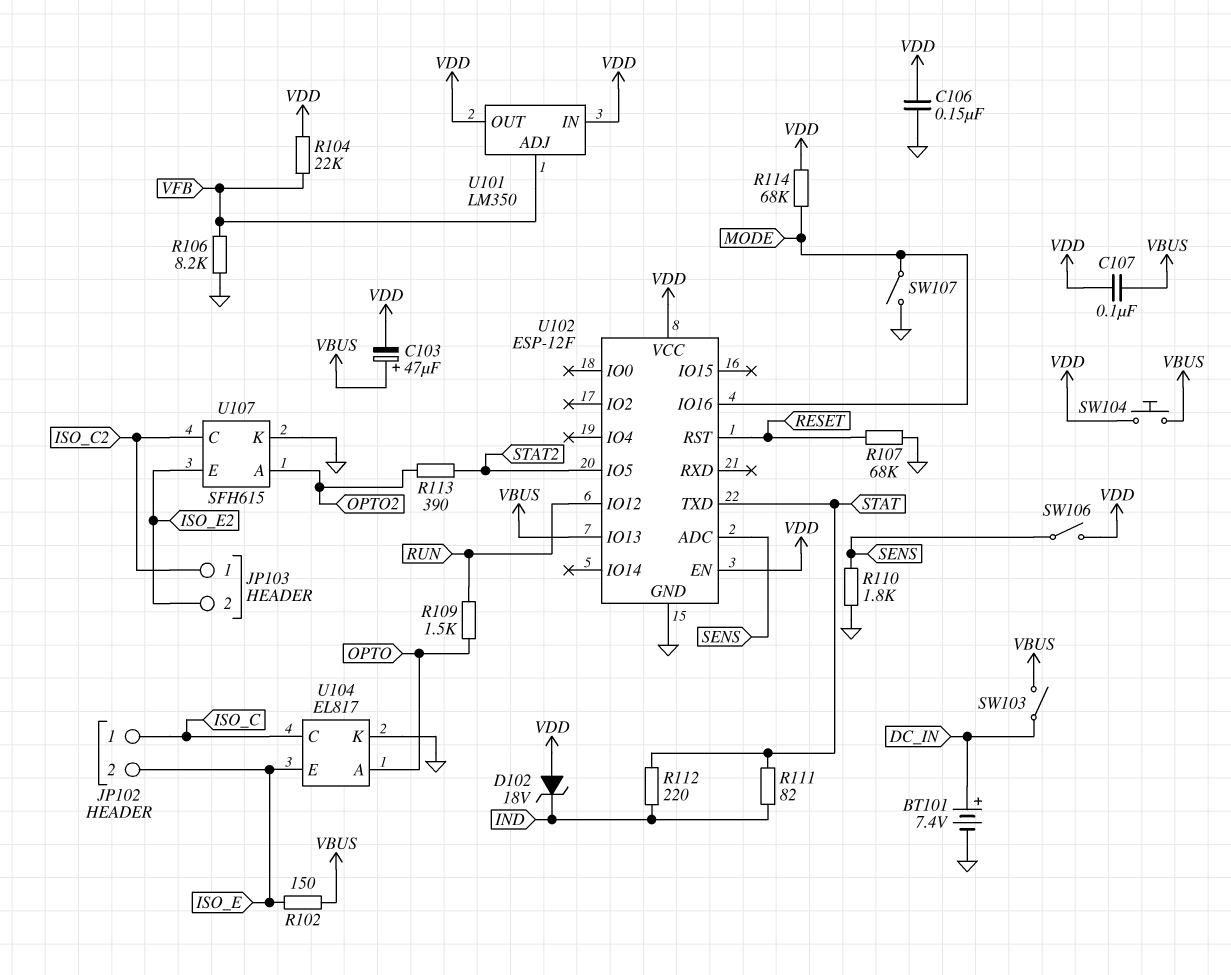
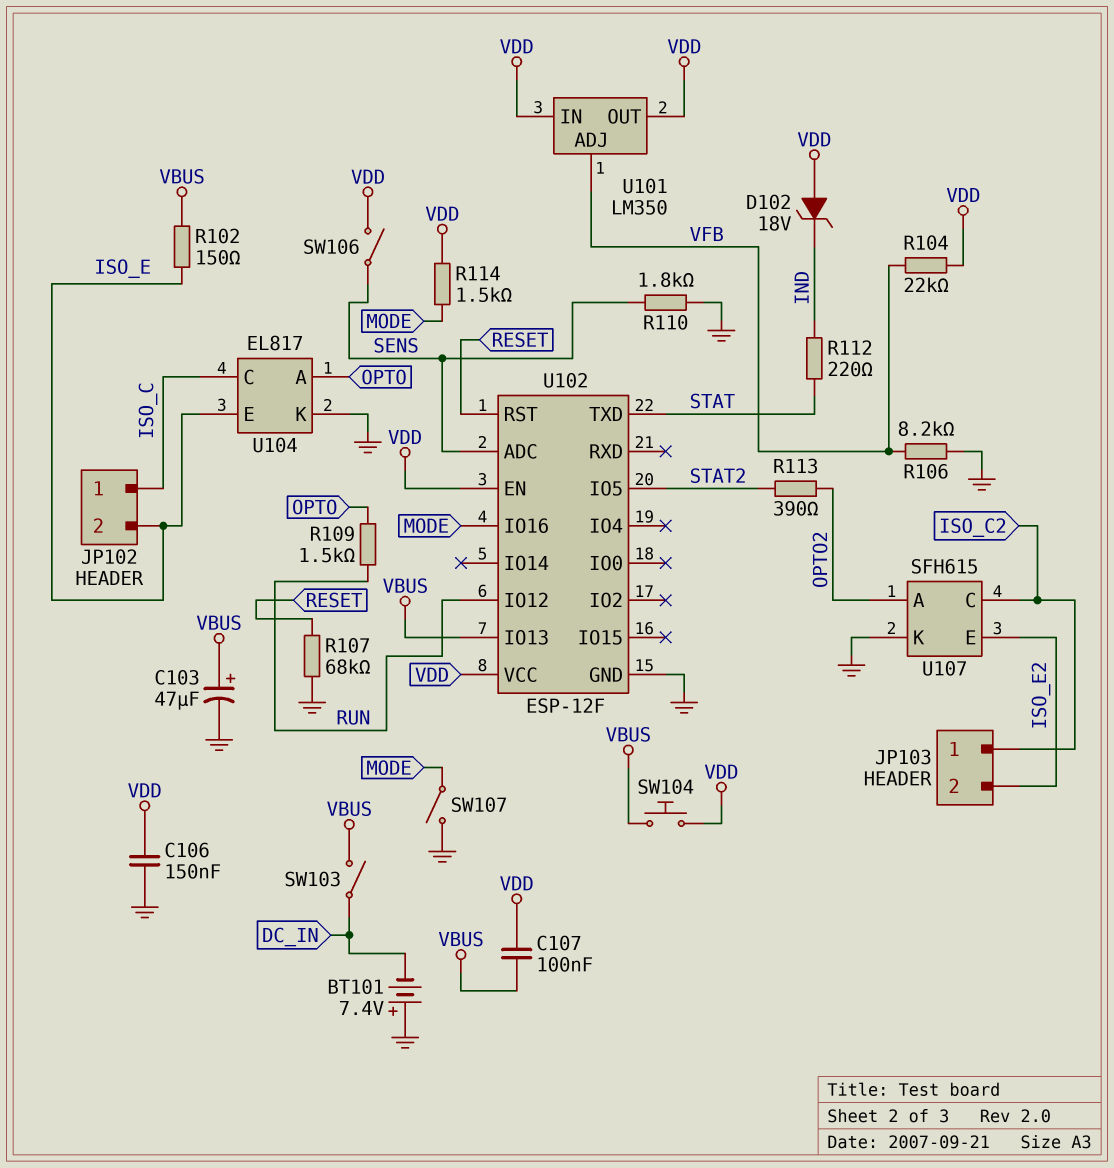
BT101: 7.4V (plus DC_IN, minus GND) -> 7.4V (plus GND, minus DC_IN)
C103: 47uF (plus VBUS, minus VDD) -> 47uF (plus VBUS, minus GND)
R111: 82 (IND, STAT) -> none
R114: 68k (MODE, VDD) -> 1.5k (MODE, VDD)

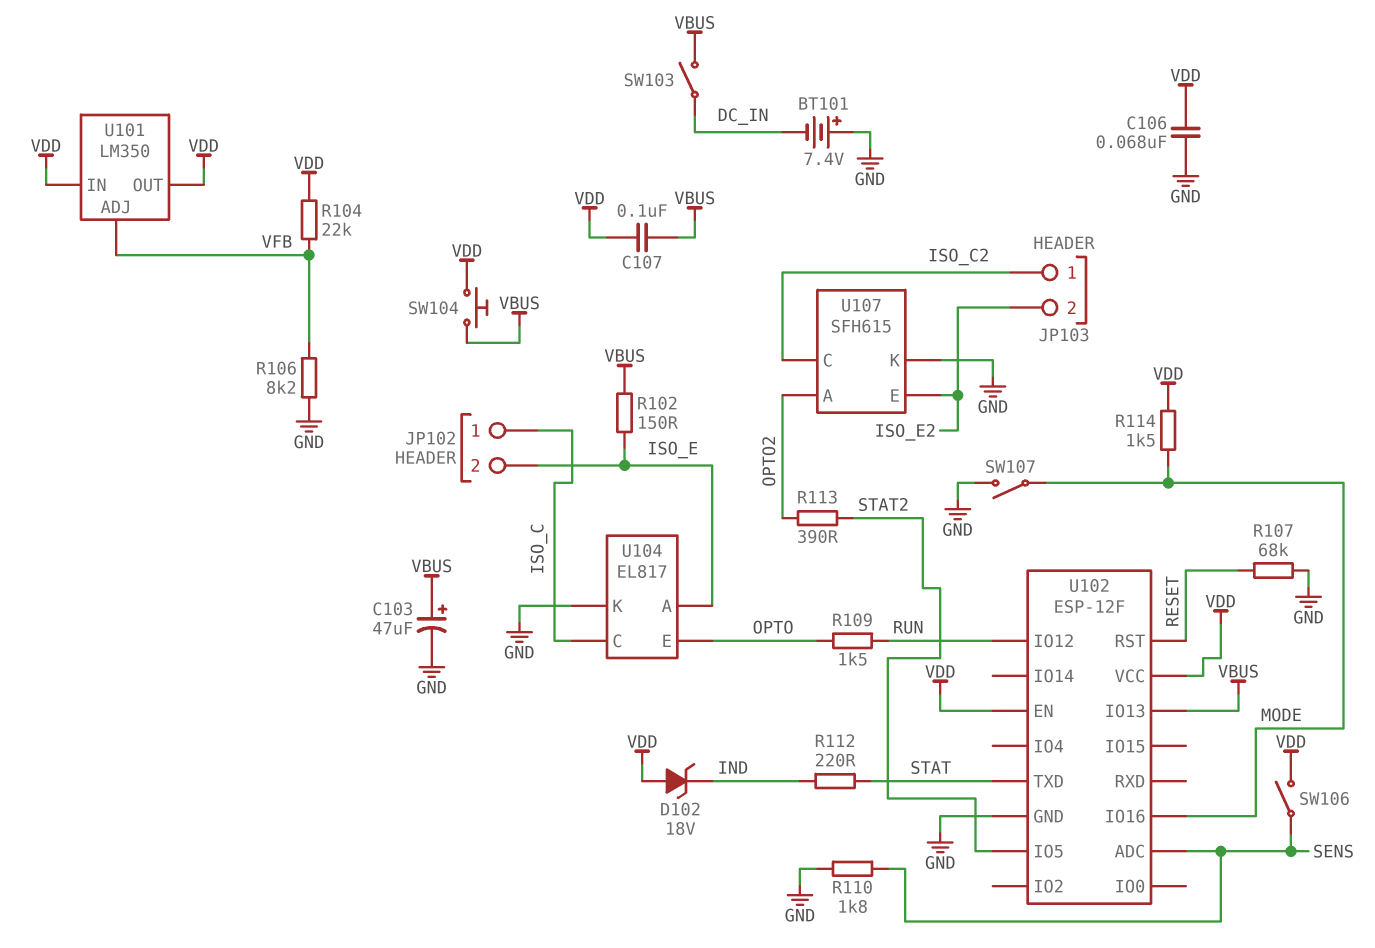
C106: 150nF (GND, VDD) -> 68nF (GND, VDD)
U104 pin A: OPTO -> ISO_E
U104 pin E: ISO_E -> OPTO

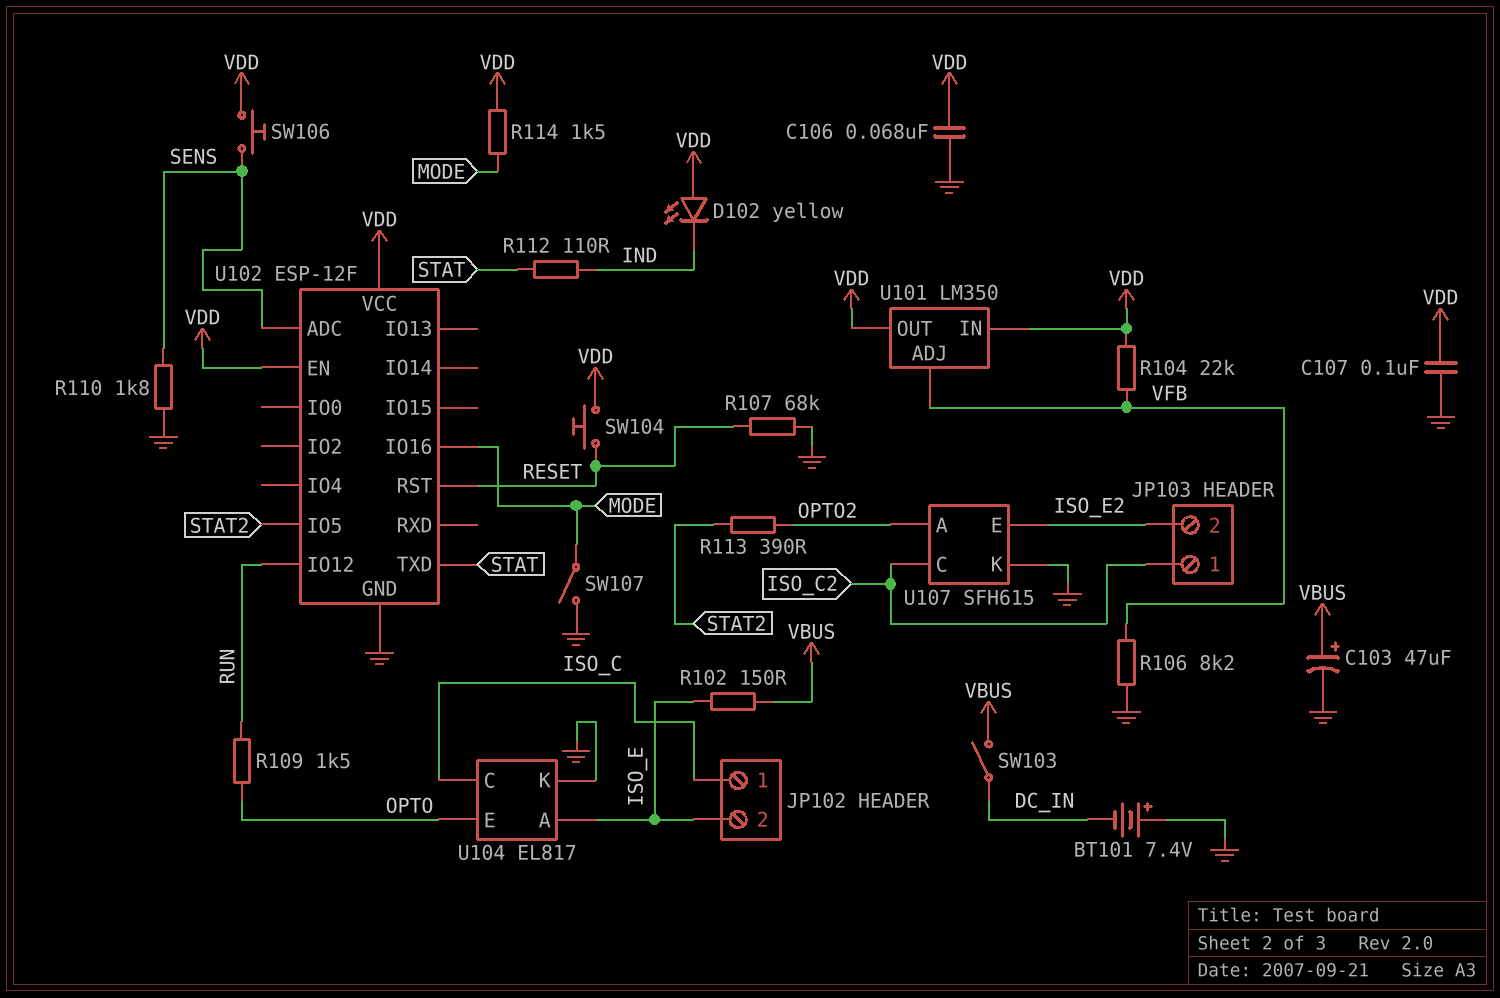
C107: 100nF (VBUS, VDD) -> 100nF (GND, VDD)
D102: zener 18V (A VDD, K IND) -> LED yellow (A VDD, K IND)
R112: 220 (IND, STAT) -> 110 (IND, STAT)
SW104: button (VBUS, VDD) -> button (RESET, VDD)
SW106: switch (SENS, VDD) -> button (SENS, VDD)
U102 pin IO13: VBUS -> none

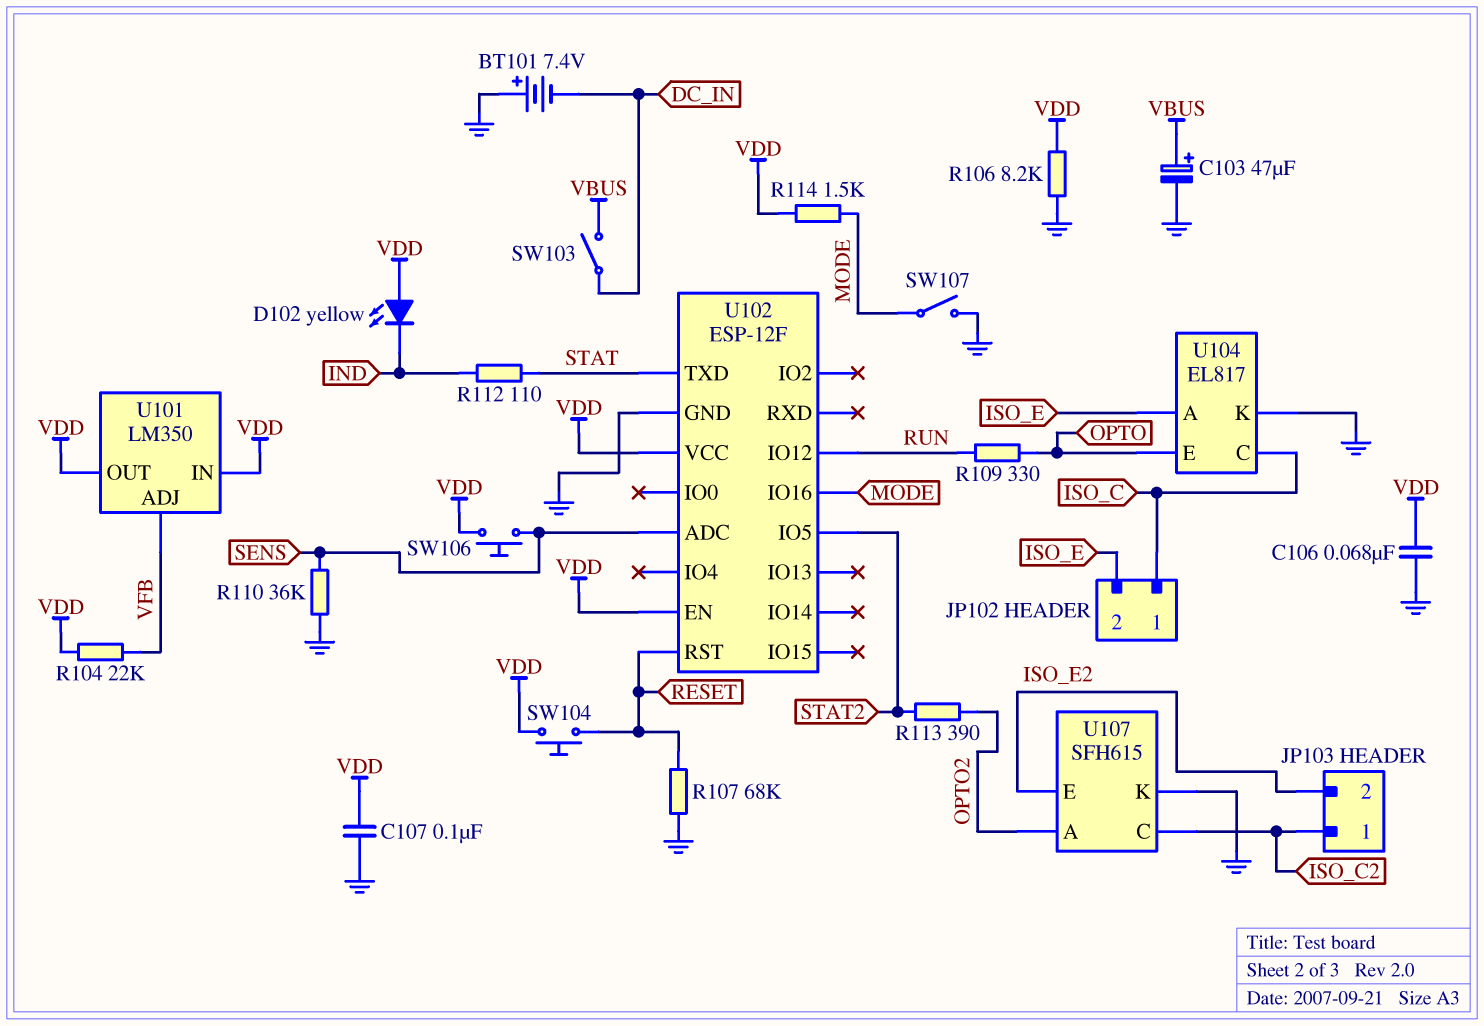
R102: 150 (ISO_E, VBUS) -> none
R106: 8.2k (GND, VFB) -> 8.2k (GND, VDD)
R109: 1.5k (OPTO, RUN) -> 330 (OPTO, RUN)
R110: 1.8k (GND, SENS) -> 36k (GND, SENS)

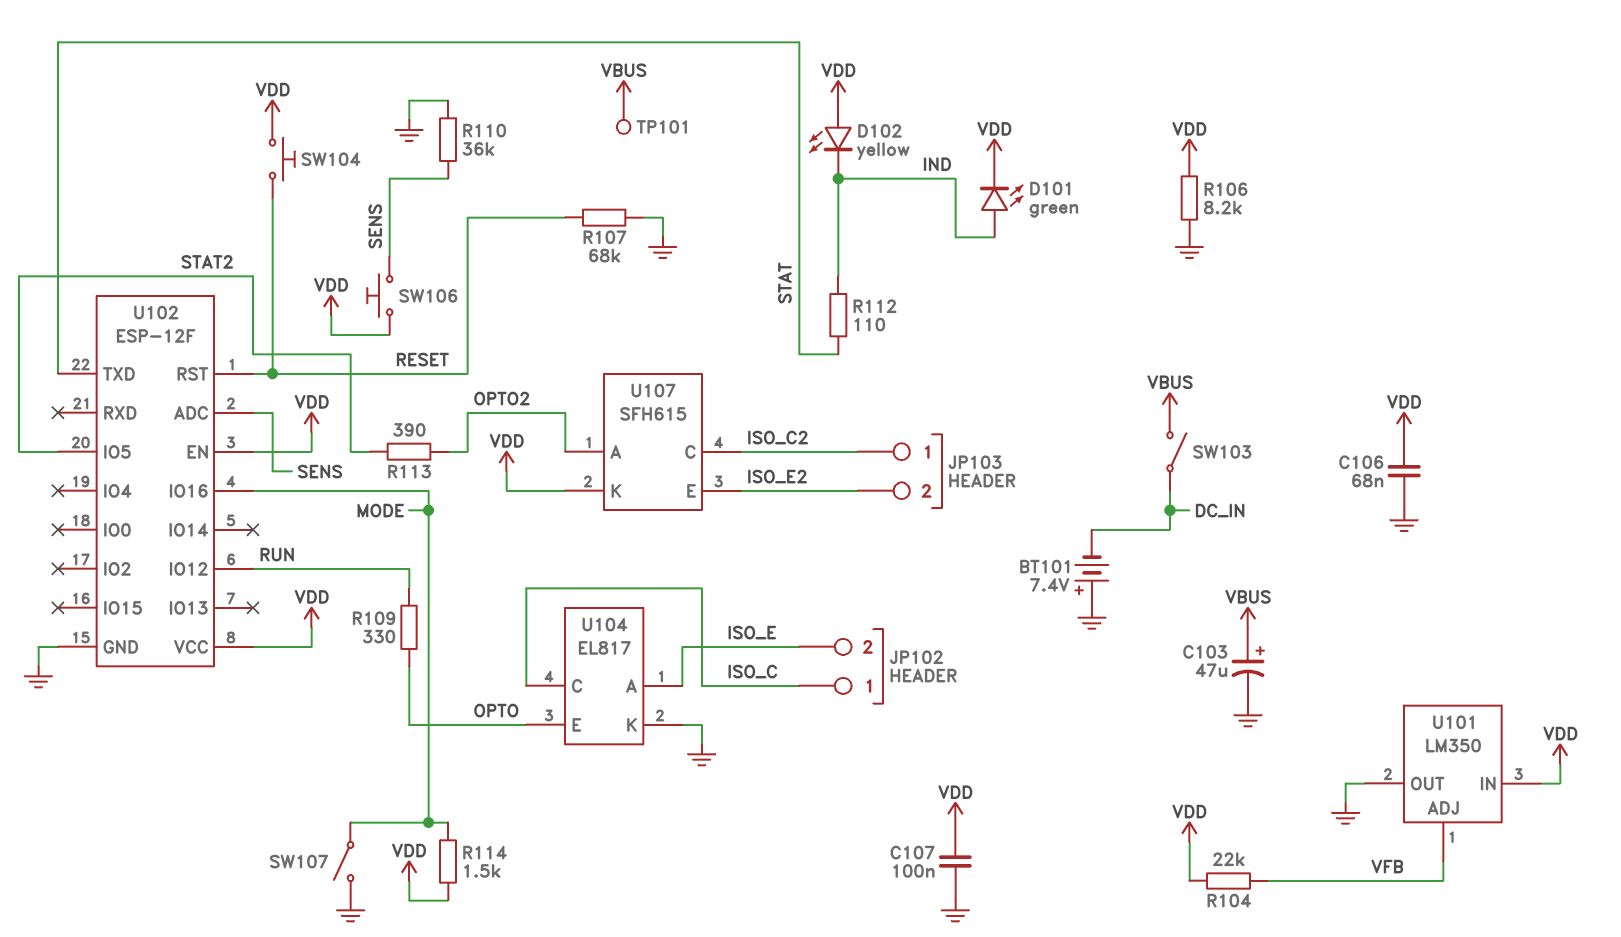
D101: none -> LED green (A IND, K VDD)
TP101: none -> test point (VBUS)
U101 pin OUT: VDD -> GND
U107 pin K: GND -> VDD

